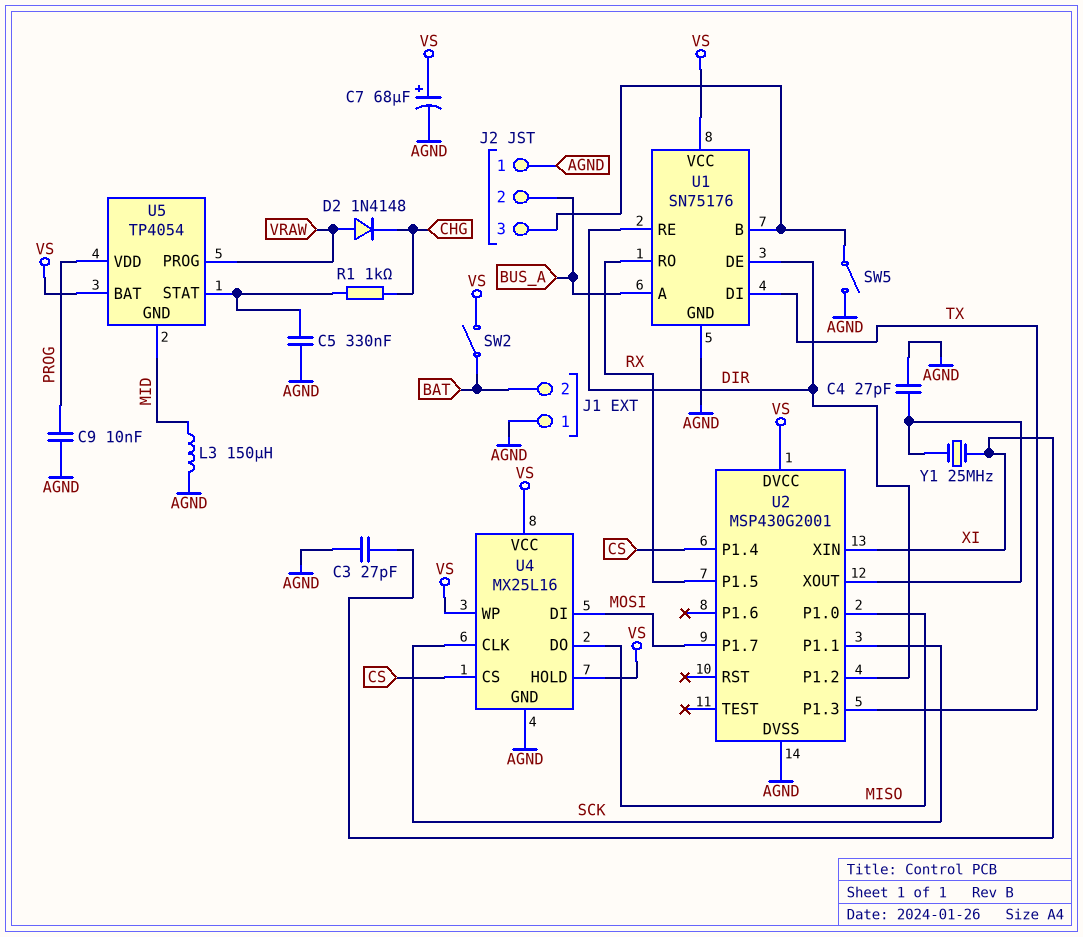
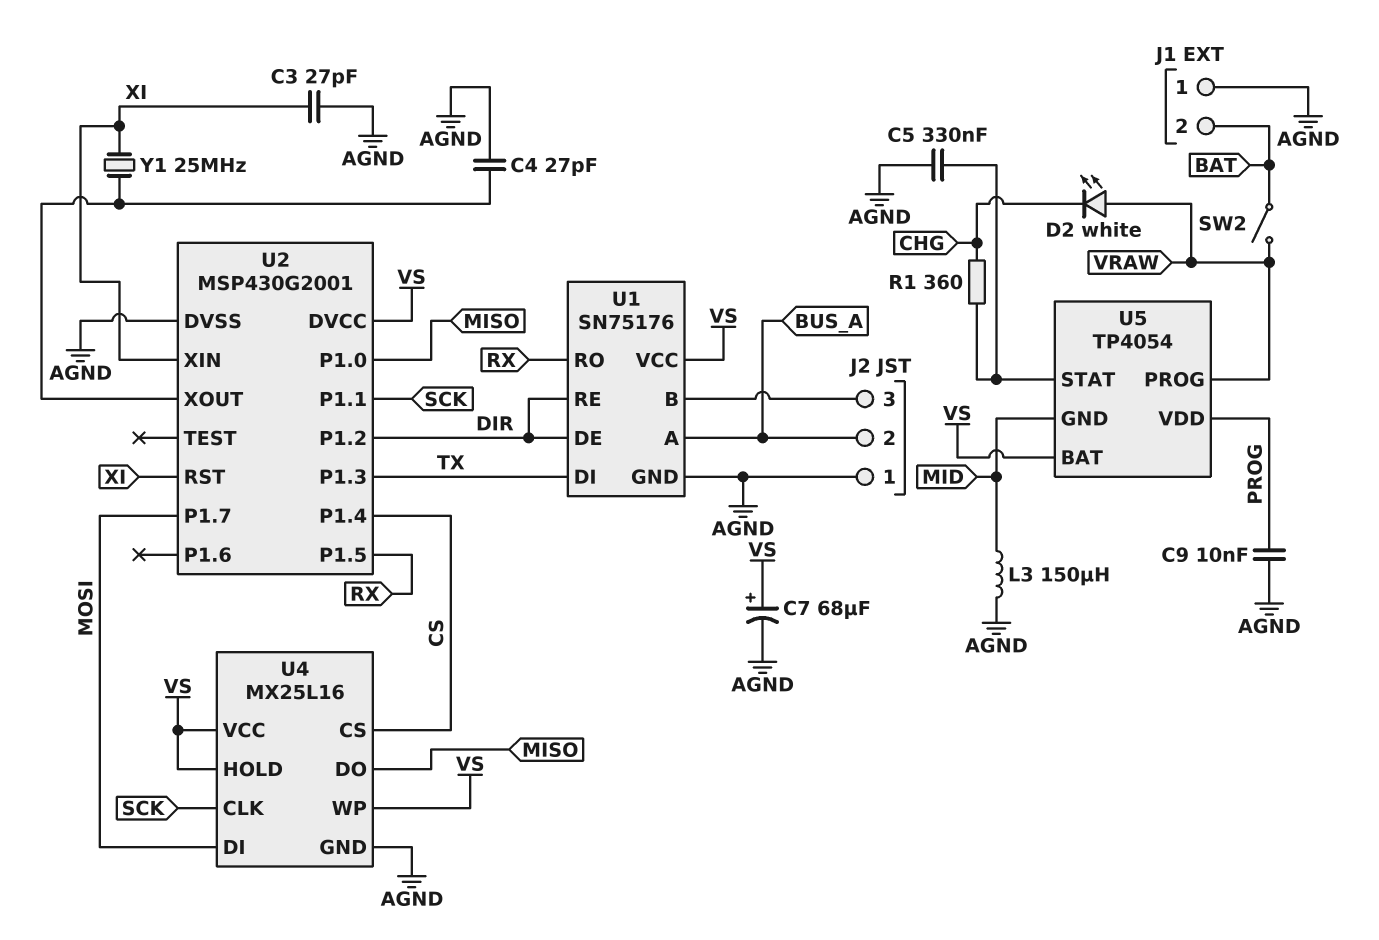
D2: diode 1N4148 (A VRAW, K CHG) -> LED white (A VRAW, K CHG)
R1: 1k (CHG, U5/STAT) -> 360 (CHG, U5/STAT)
SW2: switch (BAT, VS) -> switch (BAT, VRAW)
SW5: switch (AGND, J2/3) -> none
U2 pin RST: none -> XI

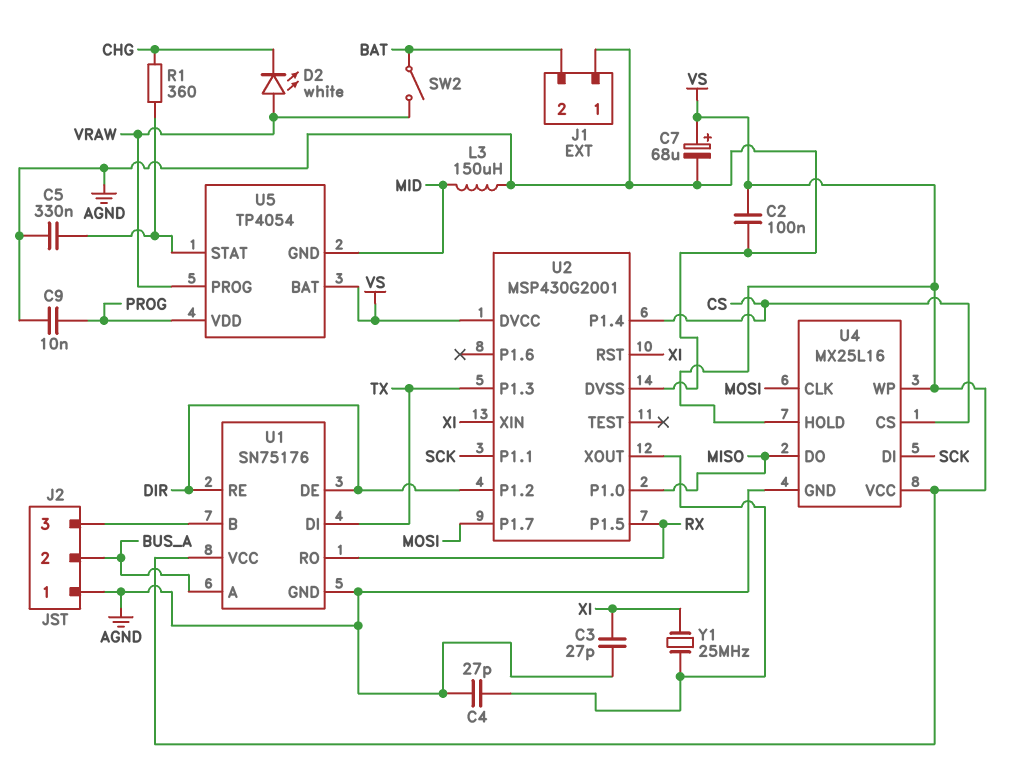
C2: none -> 100nF (AGND, VS)
U4 pin CLK: SCK -> MOSI
U4 pin DI: MOSI -> SCK

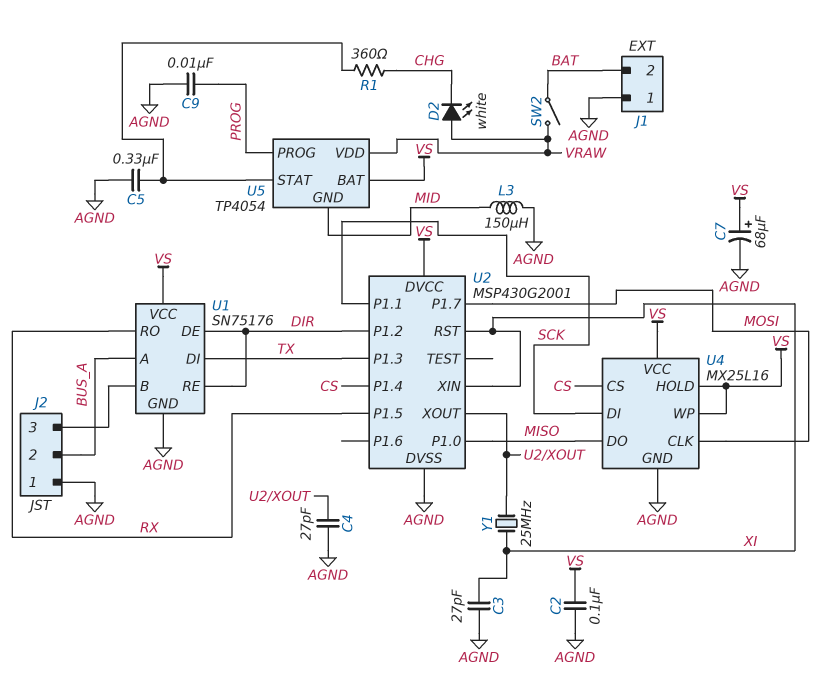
U5 pin PROG: VRAW -> PROG
U5 pin VDD: PROG -> VRAW

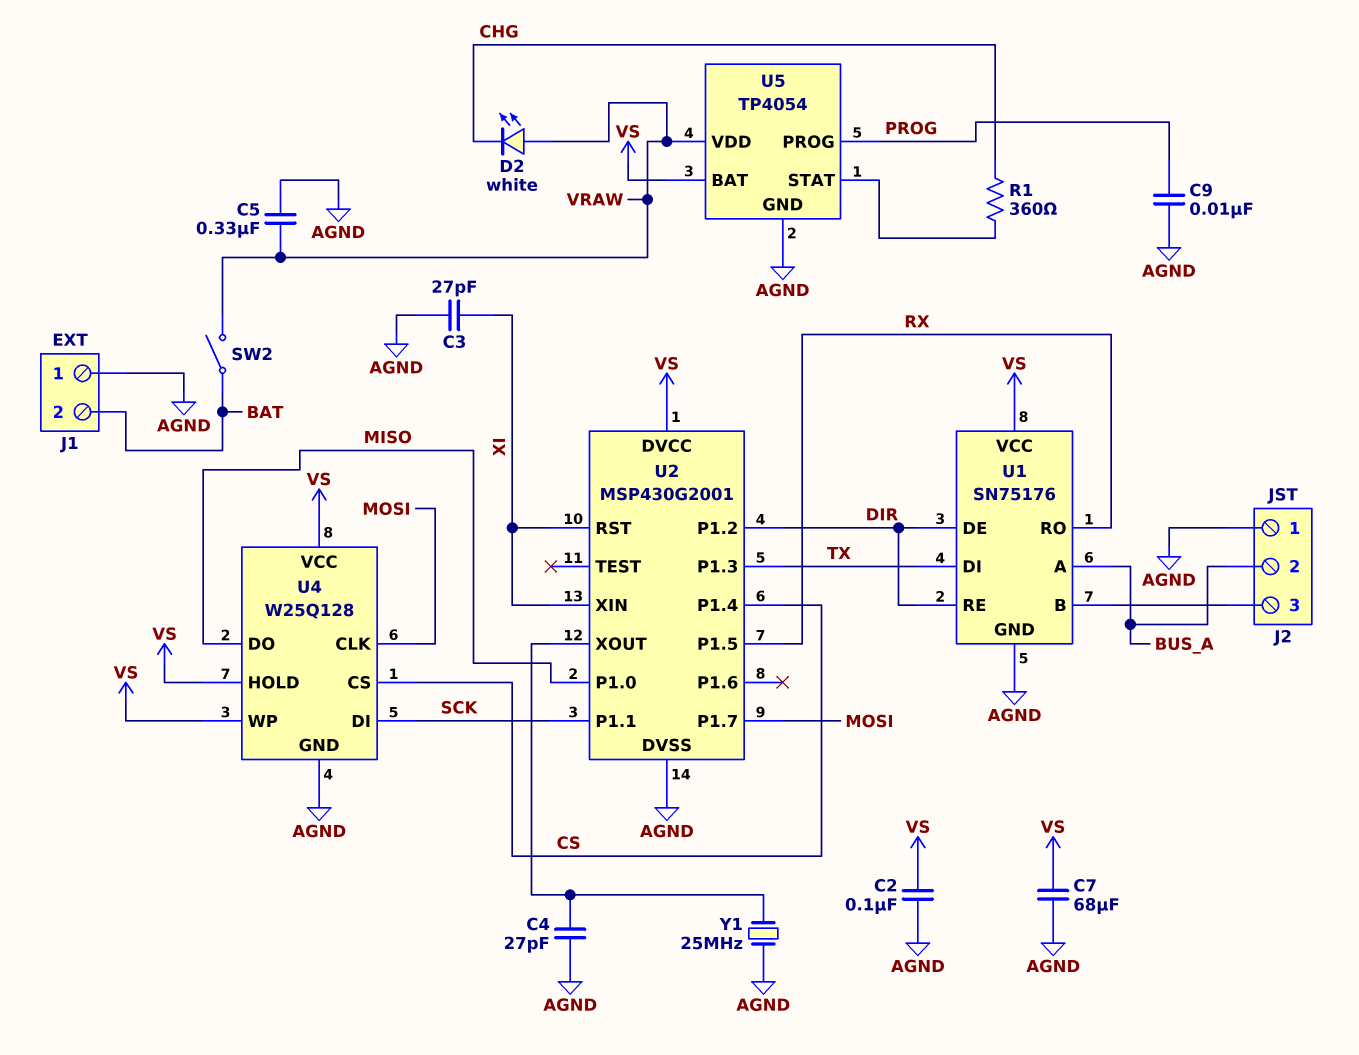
C5: 330nF (AGND, U5/STAT) -> 330nF (AGND, VRAW)
C7: 68uF (plus VS, minus AGND) -> 68uF (AGND, VS)
L3: 150uH (AGND, MID) -> none
U4: MX25L16 -> W25Q128
U5 pin GND: MID -> AGND
Y1: 25MHz (U2/XOUT, XI) -> 25MHz (AGND, U2/XOUT)

